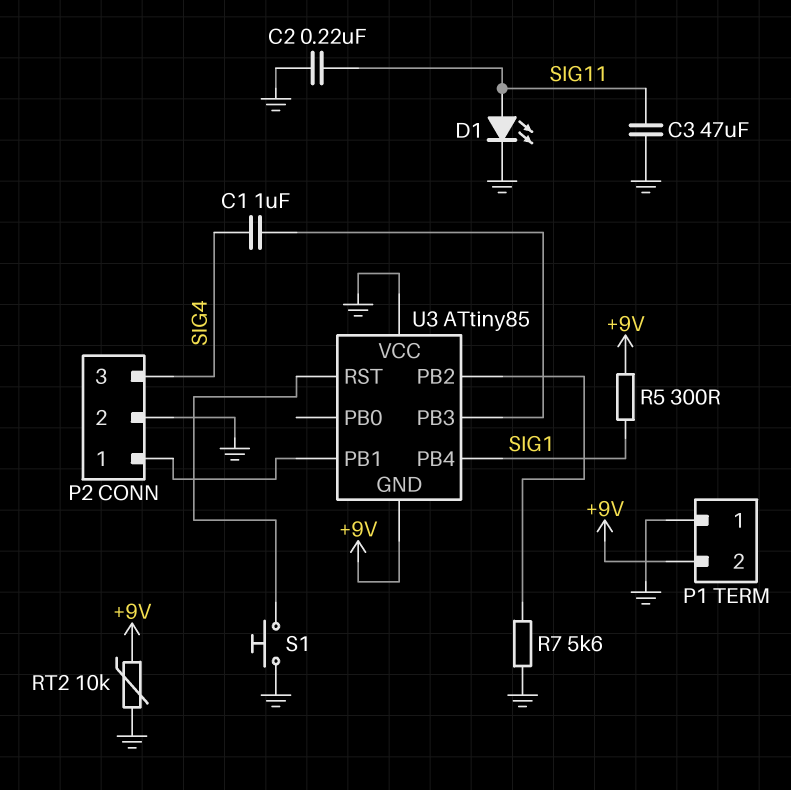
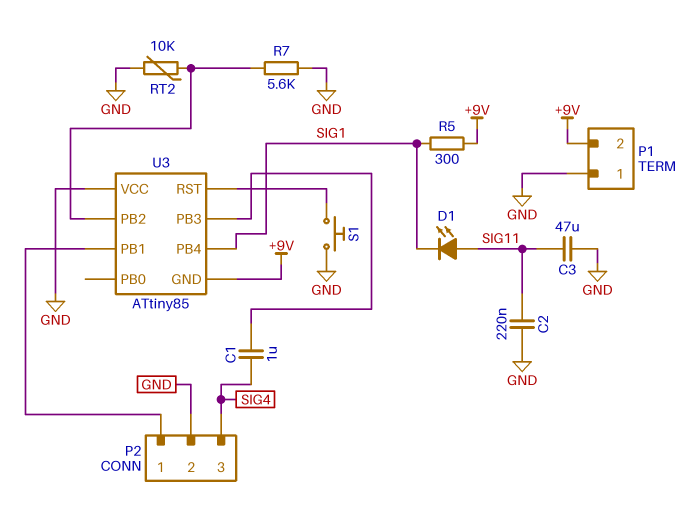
D1: LED (A SIG11, K GND) -> LED (A SIG11, K SIG1)
RT2: 10k (+9V, GND) -> 10k (GND, U3/PB2)

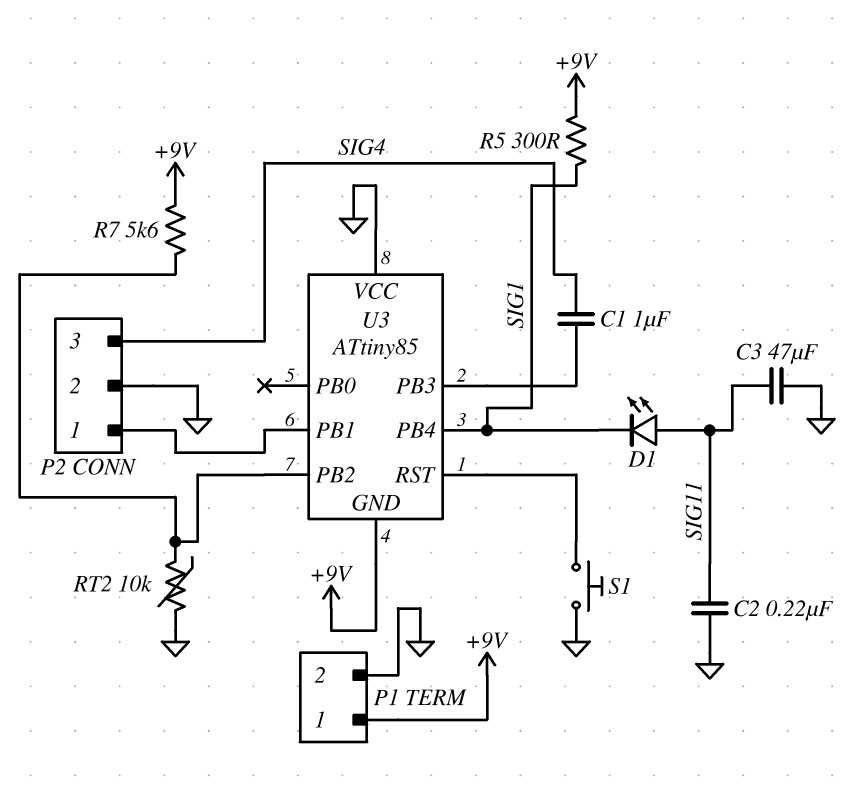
P1 pin 1: GND -> +9V
P1 pin 2: +9V -> GND
R7: 5.6k (GND, U3/PB2) -> 5.6k (+9V, U3/PB2)

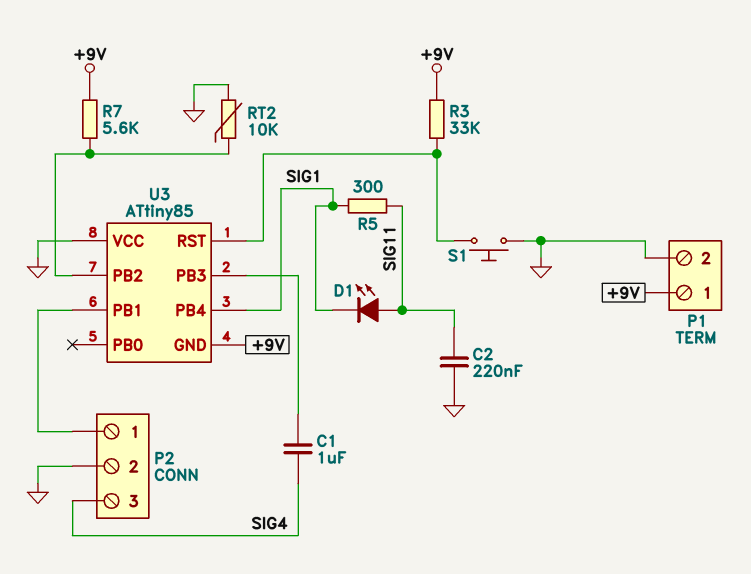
C3: 47uF (GND, SIG11) -> none
R3: none -> 33k (+9V, U3/RST)
R5: 300 (+9V, SIG1) -> 300 (SIG1, SIG11)

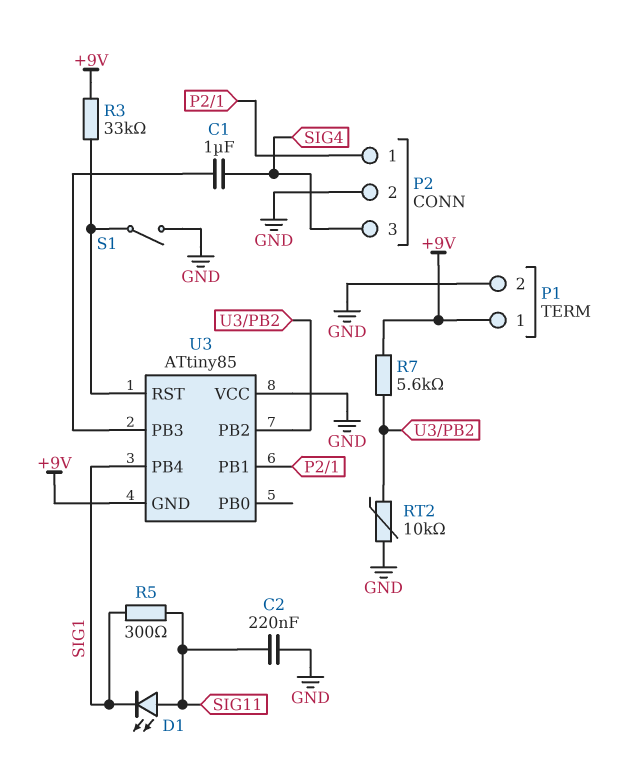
S1: button (GND, U3/RST) -> switch (GND, U3/RST)

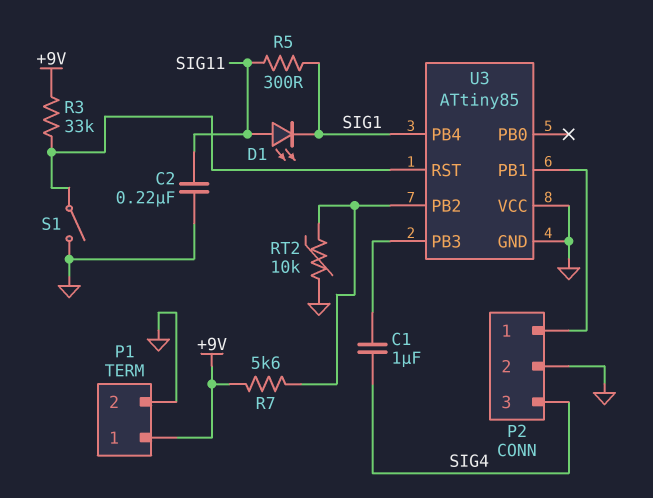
U3 pin GND: +9V -> GND

